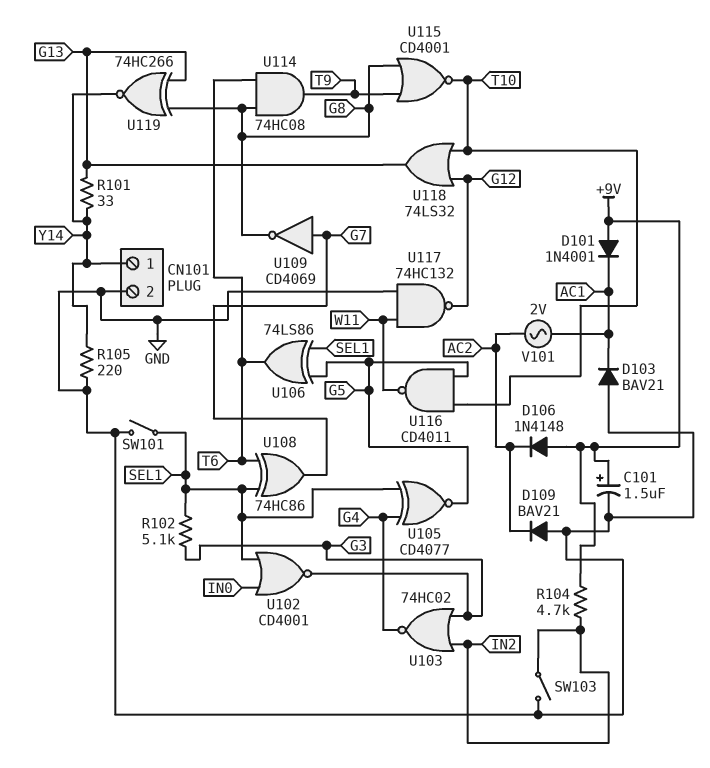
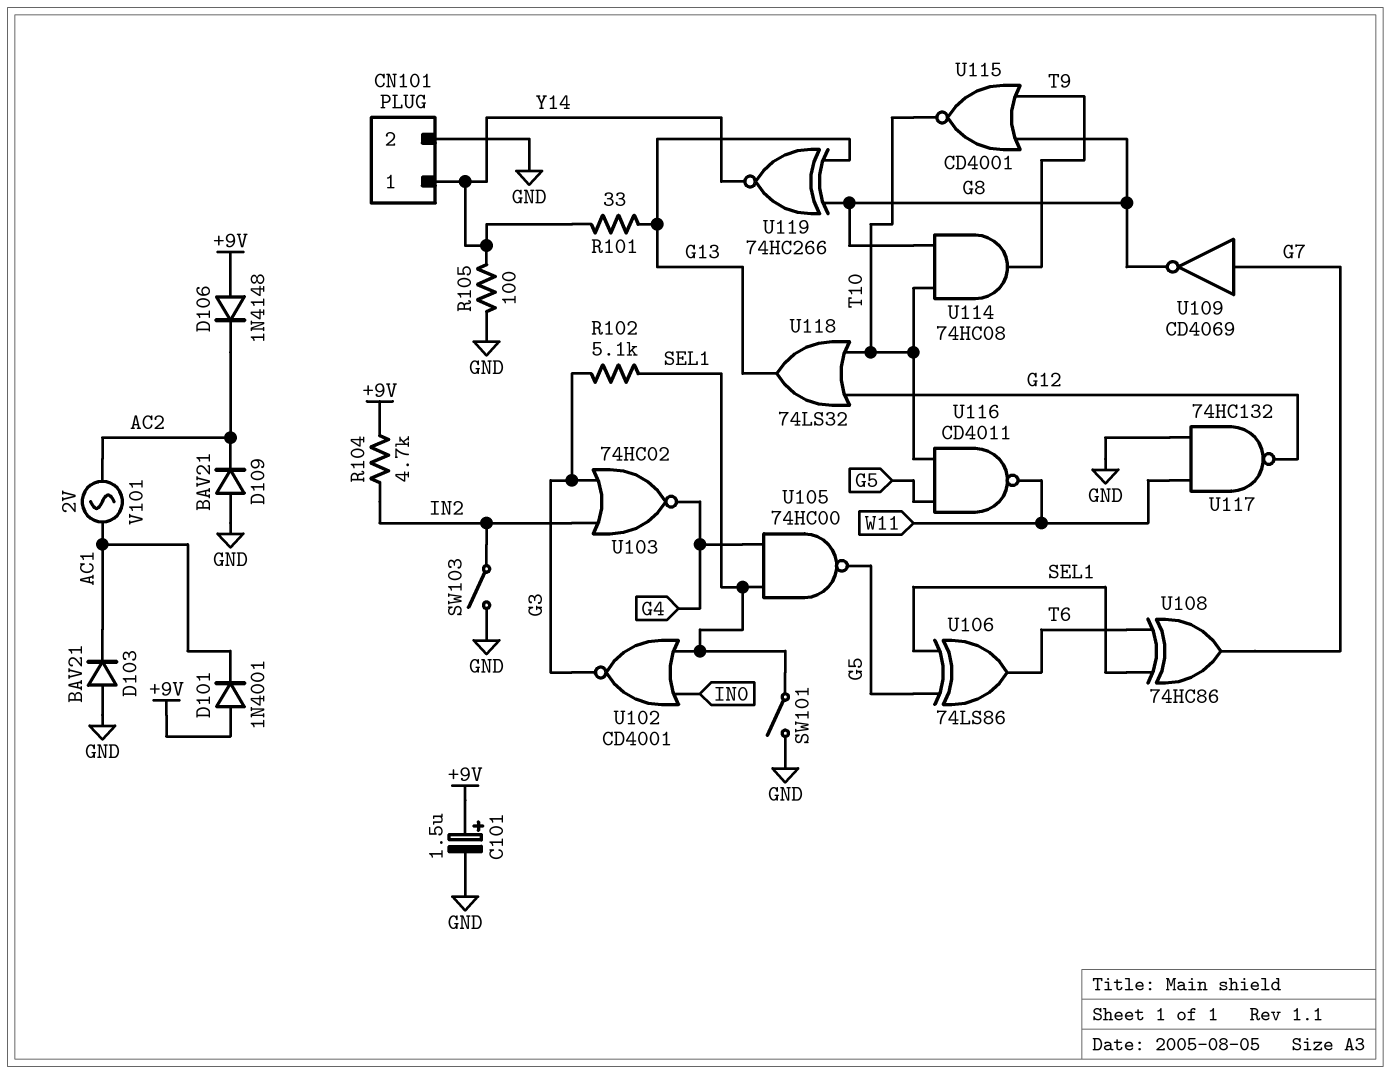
R105: 220 (GND, Y14) -> 100 (GND, Y14)
U105: XNOR CD4077 (in G4, in SEL1, out G5) -> NAND 74HC00 (in G4, in SEL1, out G5)
U114: AND 74HC08 (in G8, in T6, out T9) -> AND 74HC08 (in G8, in T10, out T9)

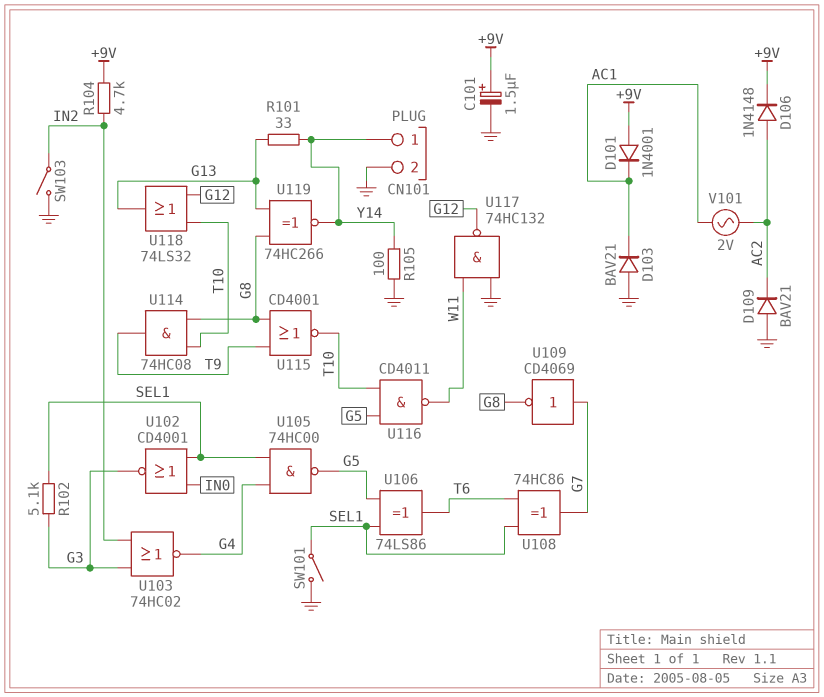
D106: diode 1N4148 (A +9V, K AC2) -> diode 1N4148 (A AC2, K +9V)

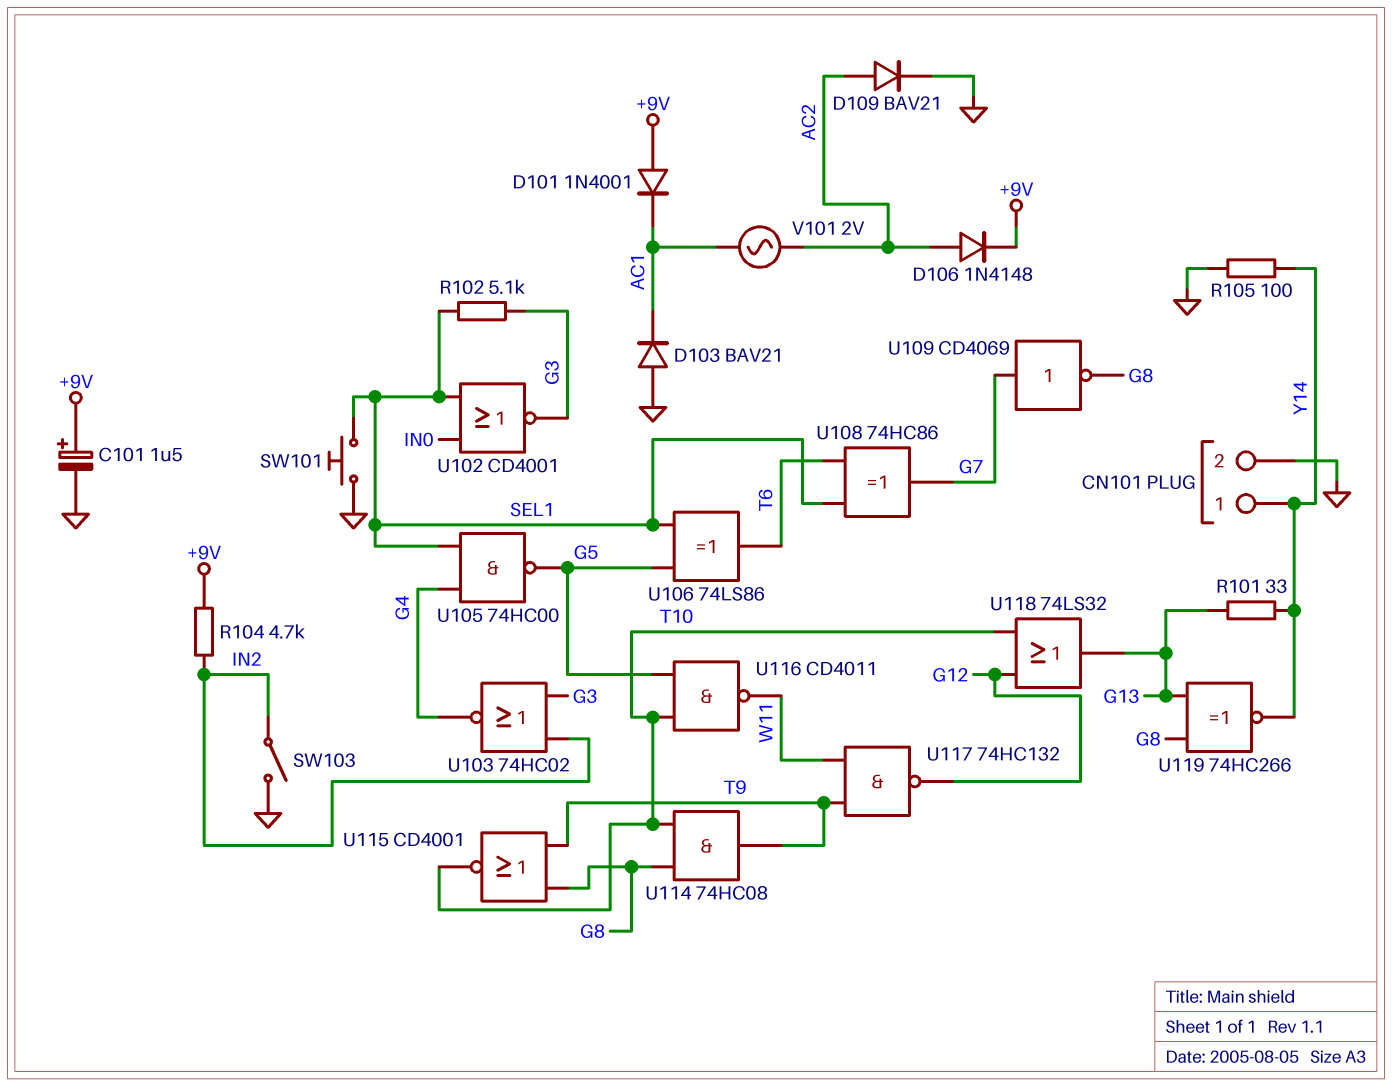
D109: diode BAV21 (A GND, K AC2) -> diode BAV21 (A AC2, K GND)
SW101: switch (GND, SEL1) -> button (GND, SEL1)
U117: NAND 74HC132 (in GND, in W11, out G12) -> NAND 74HC132 (in T9, in W11, out G12)

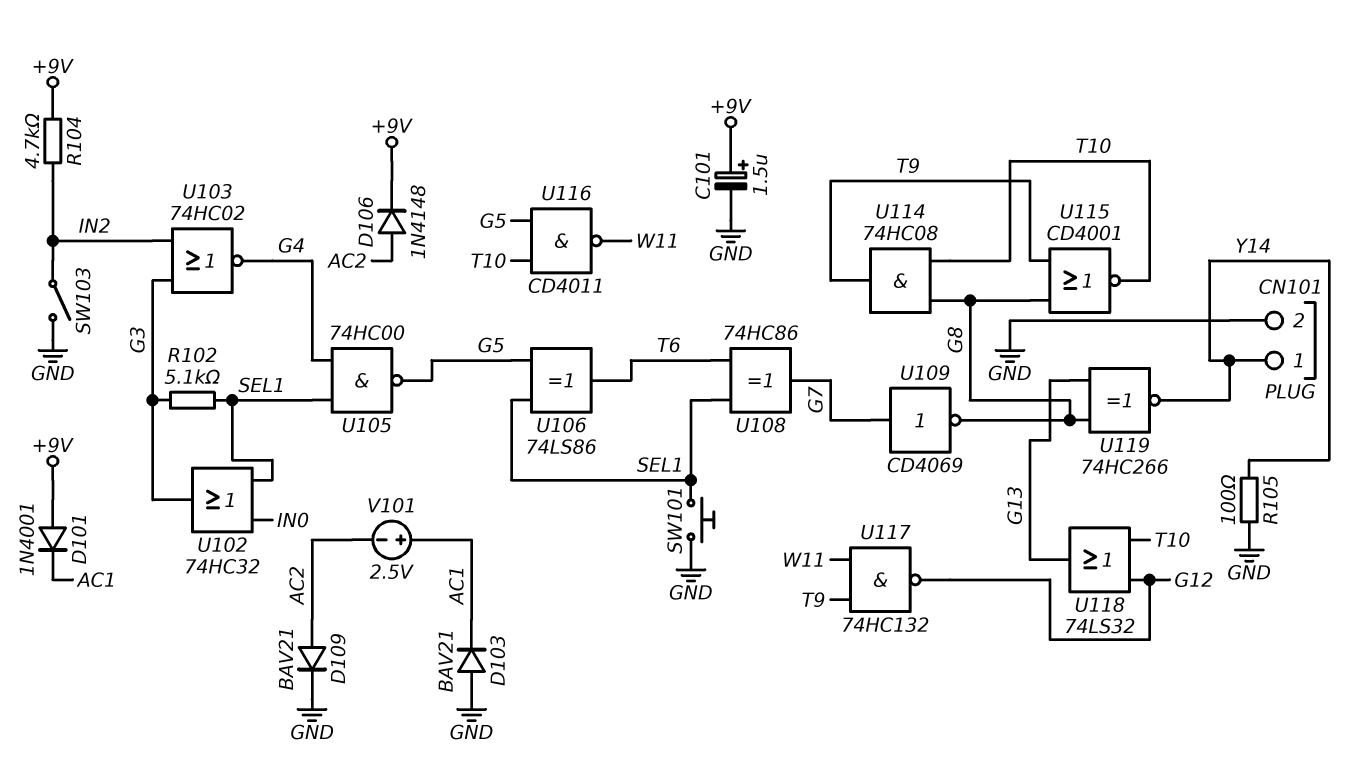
R101: 33 (G13, Y14) -> none
U102: NOR CD4001 (in IN0, in SEL1, out G3) -> OR 74HC32 (in IN0, in SEL1, out G3)
V101: AC 2V (AC1, AC2) -> 2.5V (plus AC1, minus AC2)

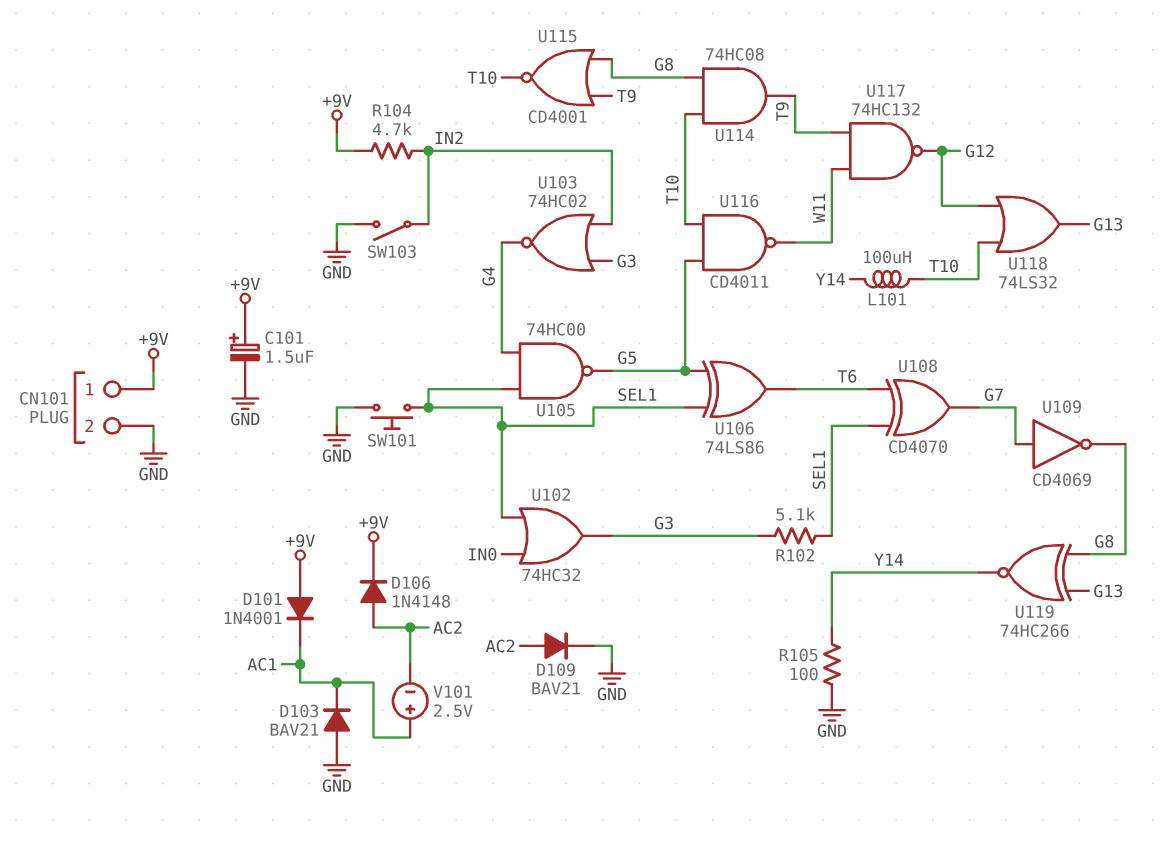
CN101 pin 1: Y14 -> +9V
L101: none -> 100uH (T10, Y14)
U108: XOR 74HC86 (in SEL1, in T6, out G7) -> XOR CD4070 (in SEL1, in T6, out G7)

